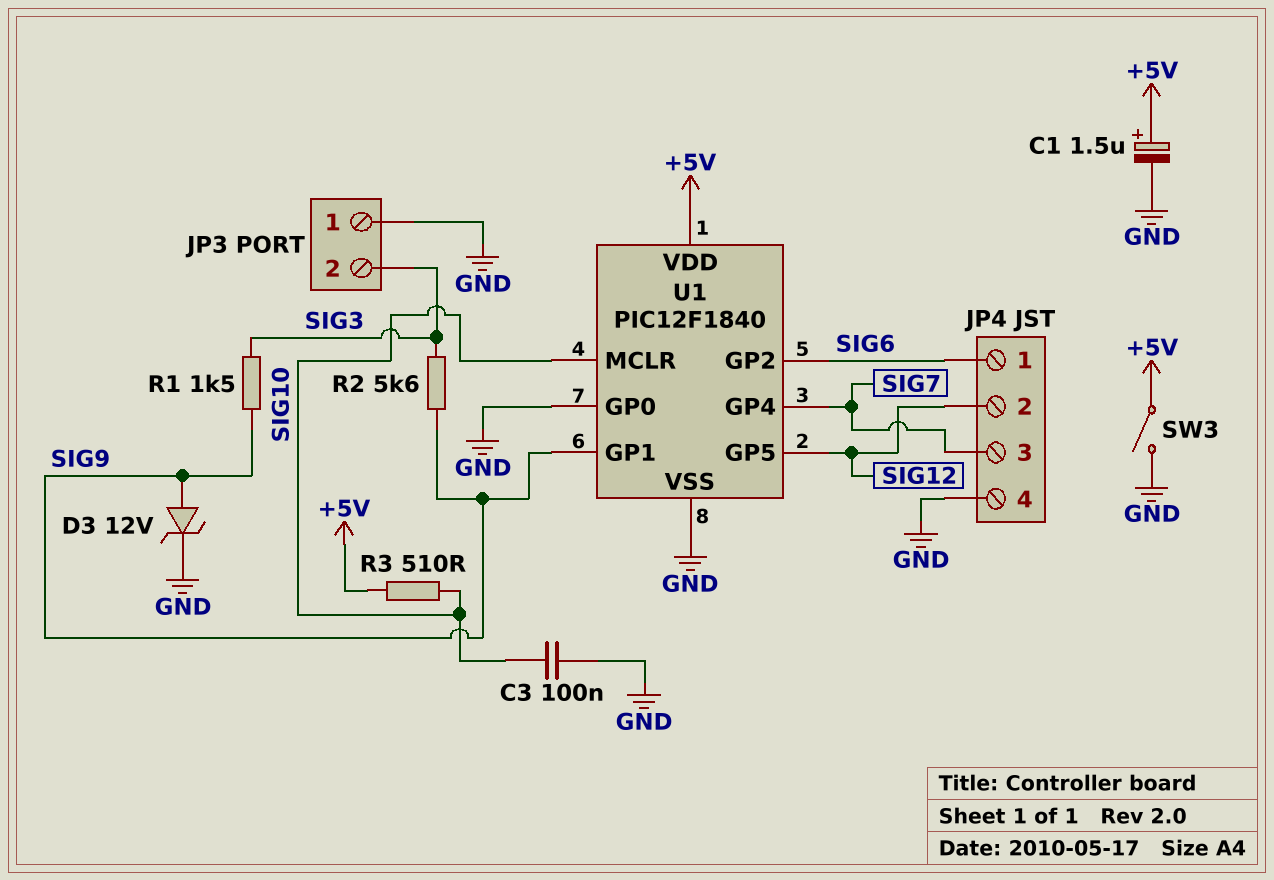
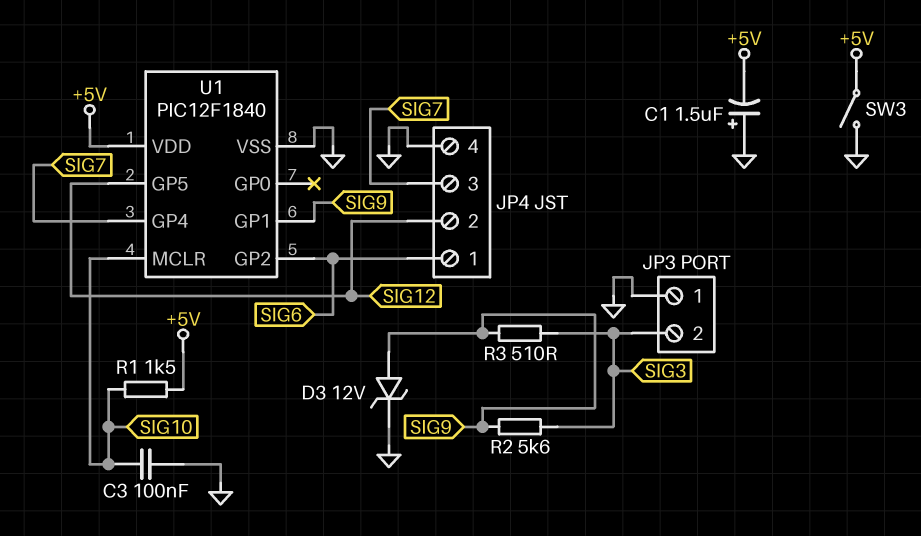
C1: 1.5uF (plus +5V, minus GND) -> 1.5uF (plus GND, minus +5V)
R1: 1.5k (SIG3, SIG9) -> 1.5k (+5V, SIG10)
R3: 510 (+5V, SIG10) -> 510 (SIG3, SIG9)
U1 pin GP0: GND -> none

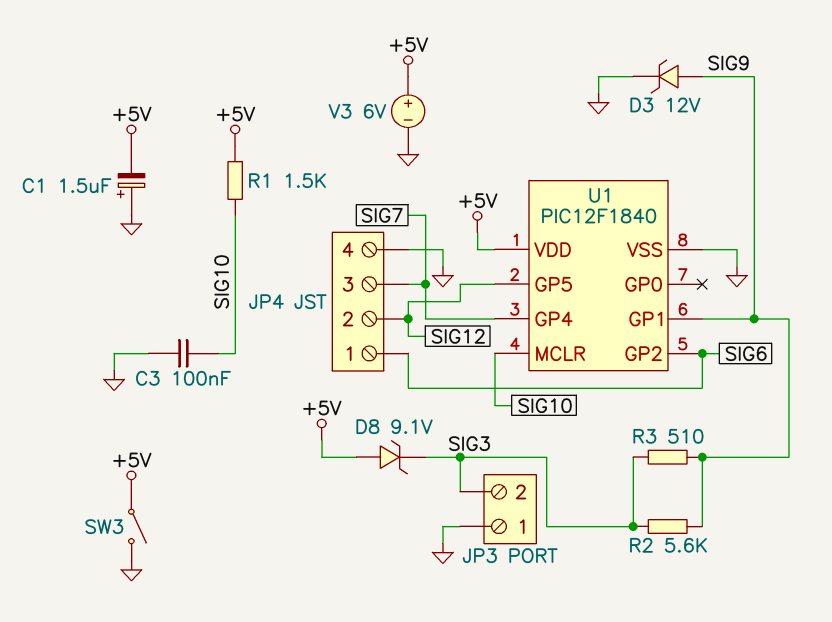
D8: none -> zener 9.1V (A +5V, K SIG3)
V3: none -> 6V (plus +5V, minus GND)

